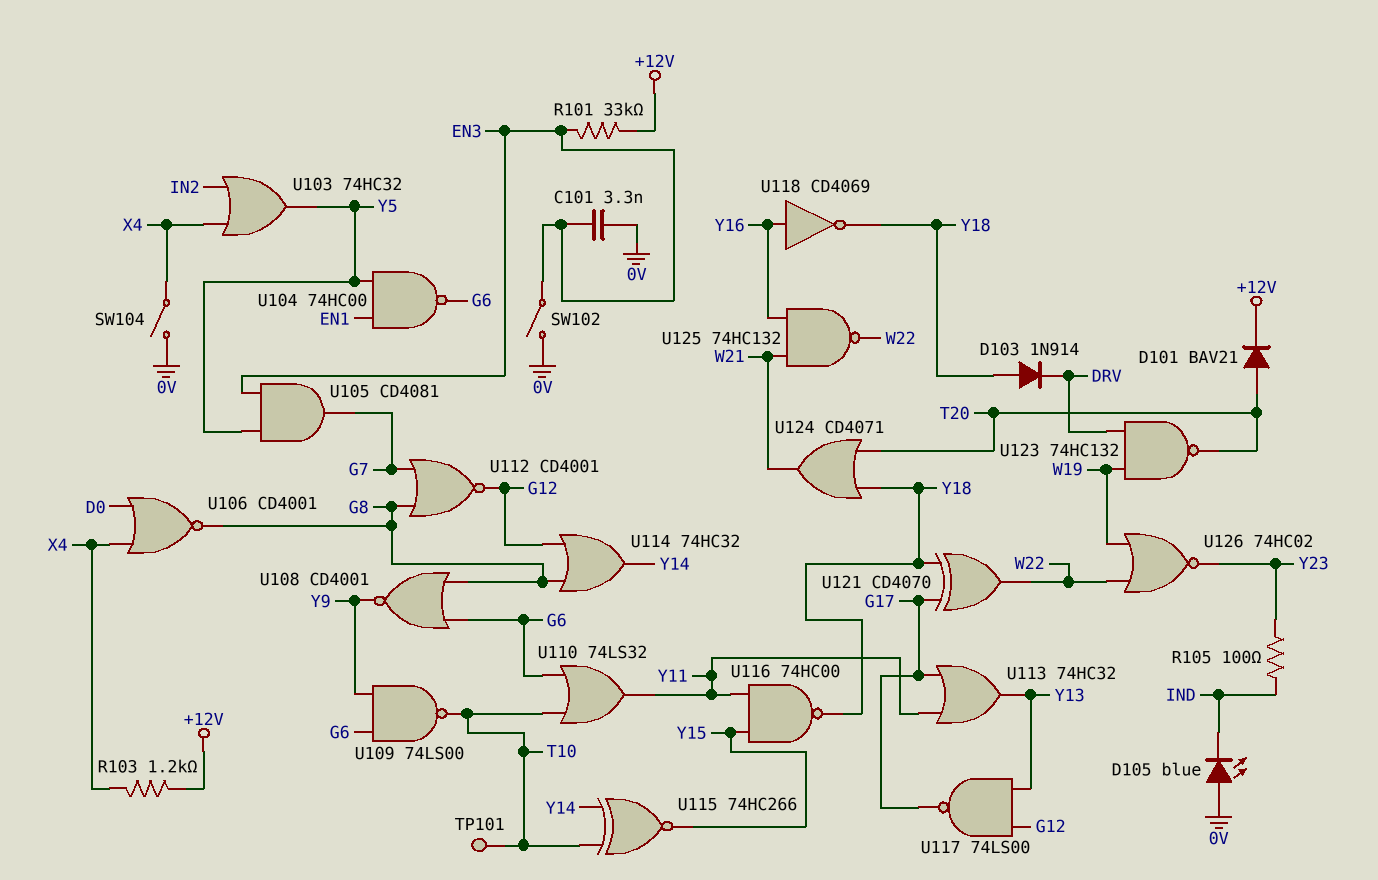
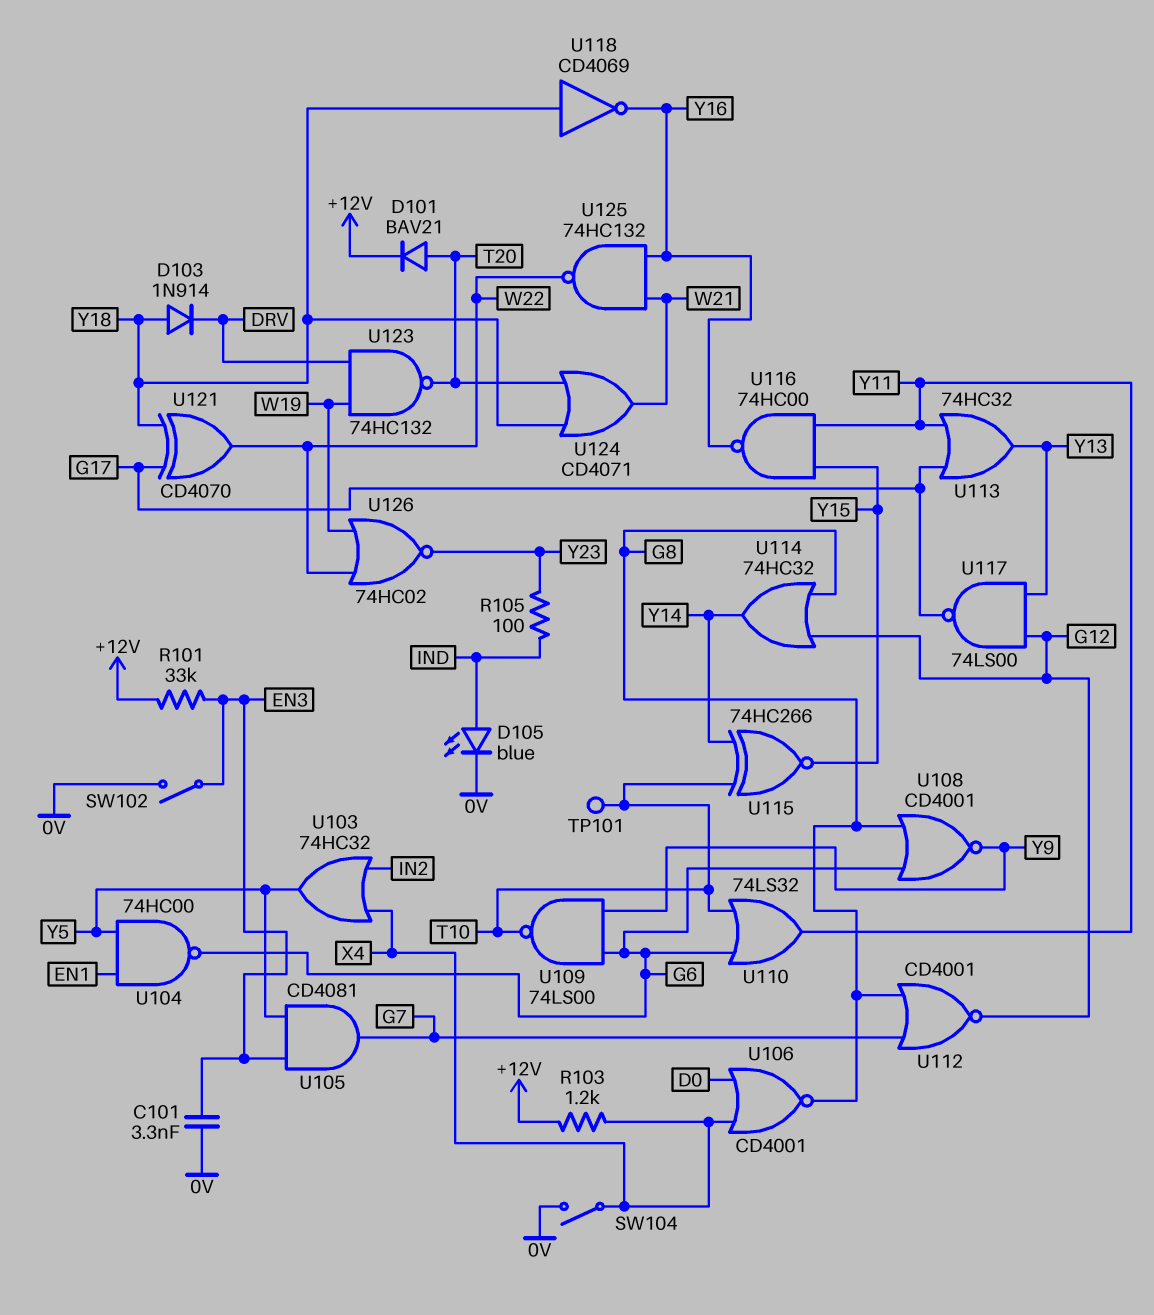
D105: LED blue (A 0V, K IND) -> LED blue (A IND, K 0V)
U116: NAND 74HC00 (in Y11, in Y15, out Y18) -> NAND 74HC00 (in Y11, in Y15, out Y16)
U118: NOT CD4069 (in Y16, out Y18) -> NOT CD4069 (in Y18, out Y16)

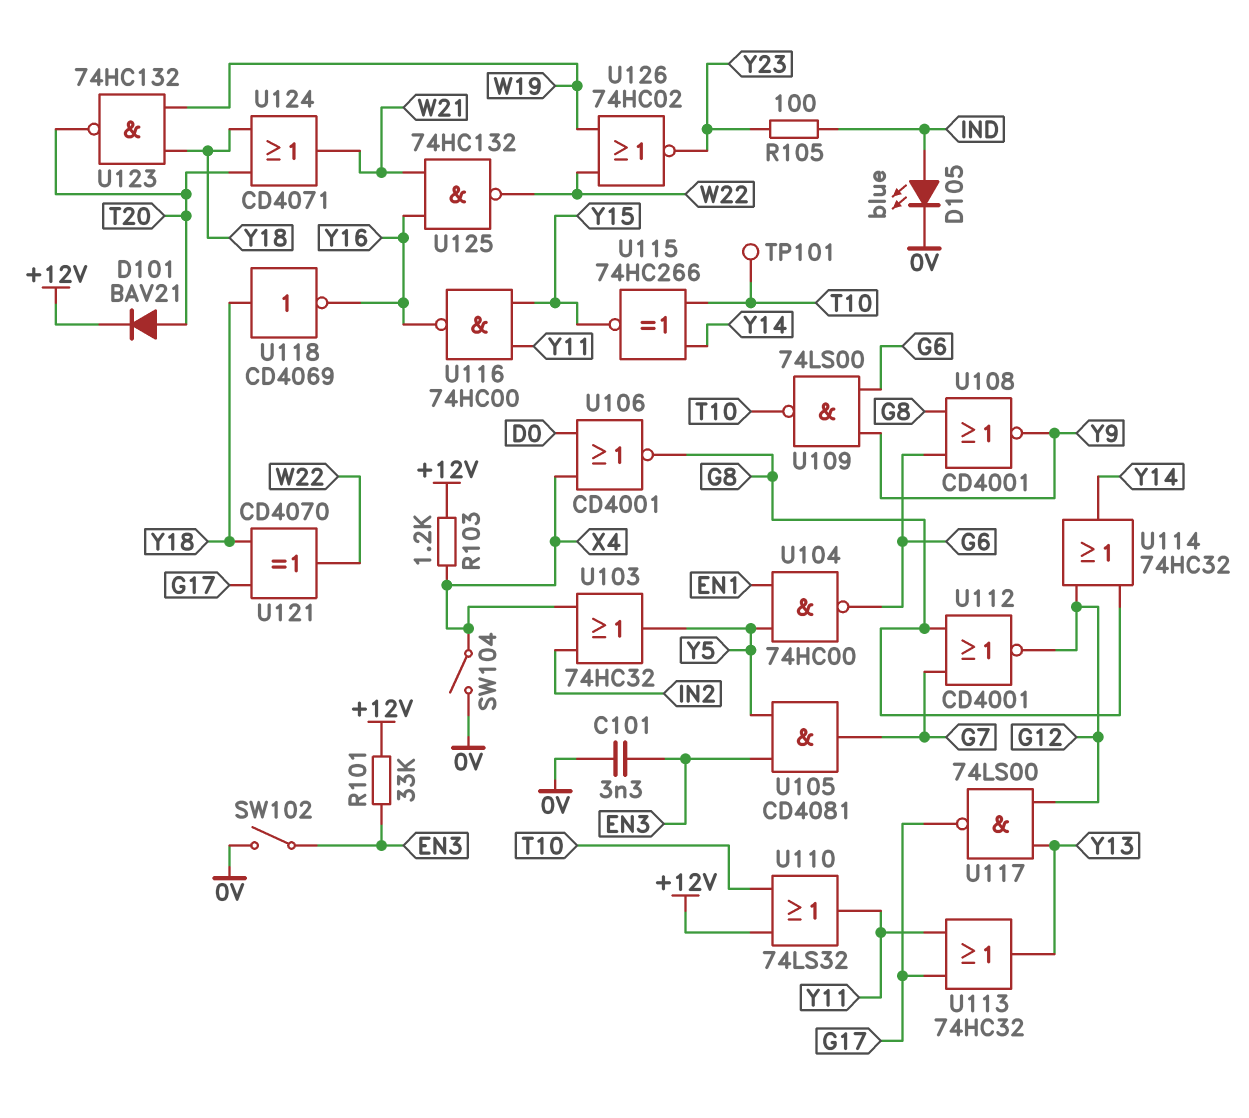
D103: diode 1N914 (A Y18, K DRV) -> none
U110: OR 74LS32 (in G6, in T10, out Y11) -> OR 74LS32 (in +12V, in T10, out Y11)
U123: NAND 74HC132 (in DRV, in W19, out T20) -> NAND 74HC132 (in W19, in Y18, out T20)

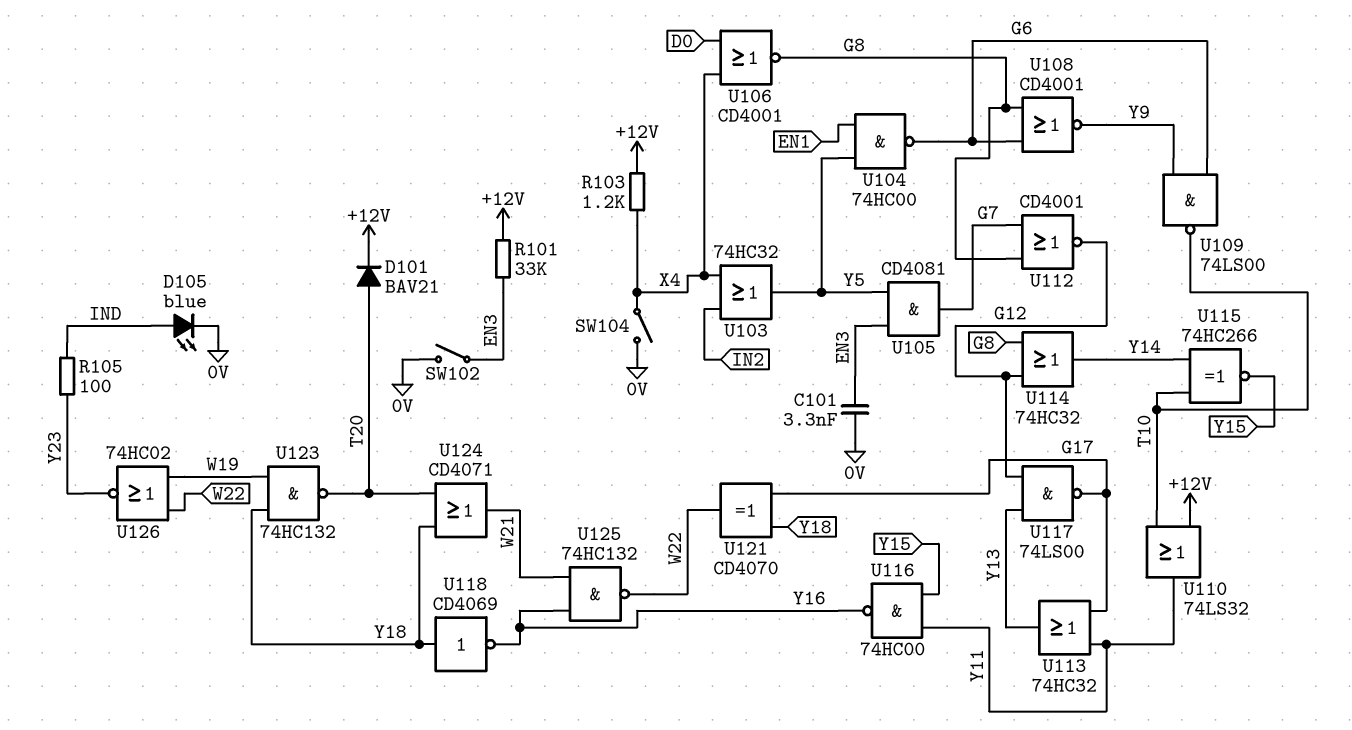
TP101: test point (T10) -> none

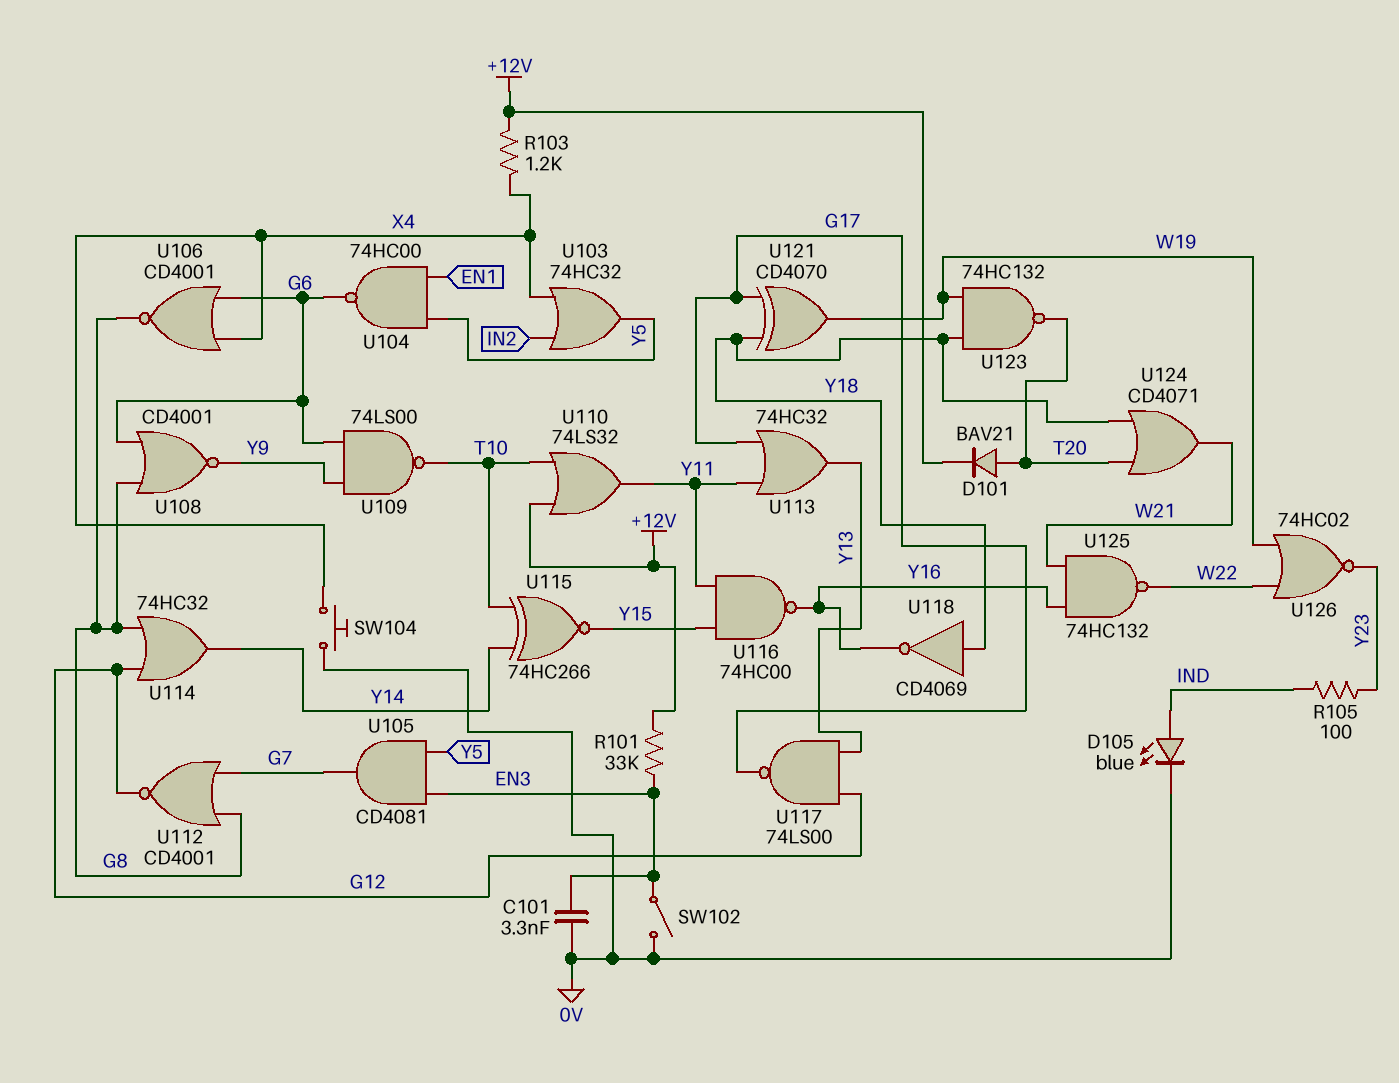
SW104: switch (0V, X4) -> button (0V, X4)
U106: NOR CD4001 (in D0, in X4, out G8) -> NOR CD4001 (in G6, in X4, out G8)
U121: XOR CD4070 (in G17, in Y18, out W22) -> XOR CD4070 (in G17, in Y18, out W19)

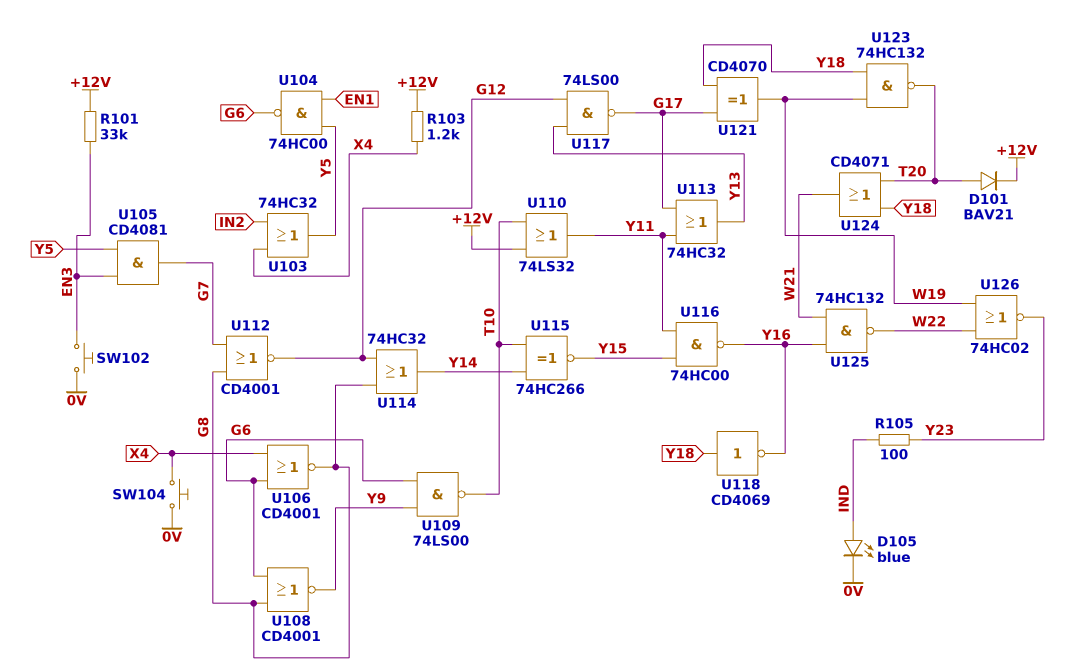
C101: 3.3nF (0V, EN3) -> none
SW102: switch (0V, EN3) -> button (0V, EN3)

